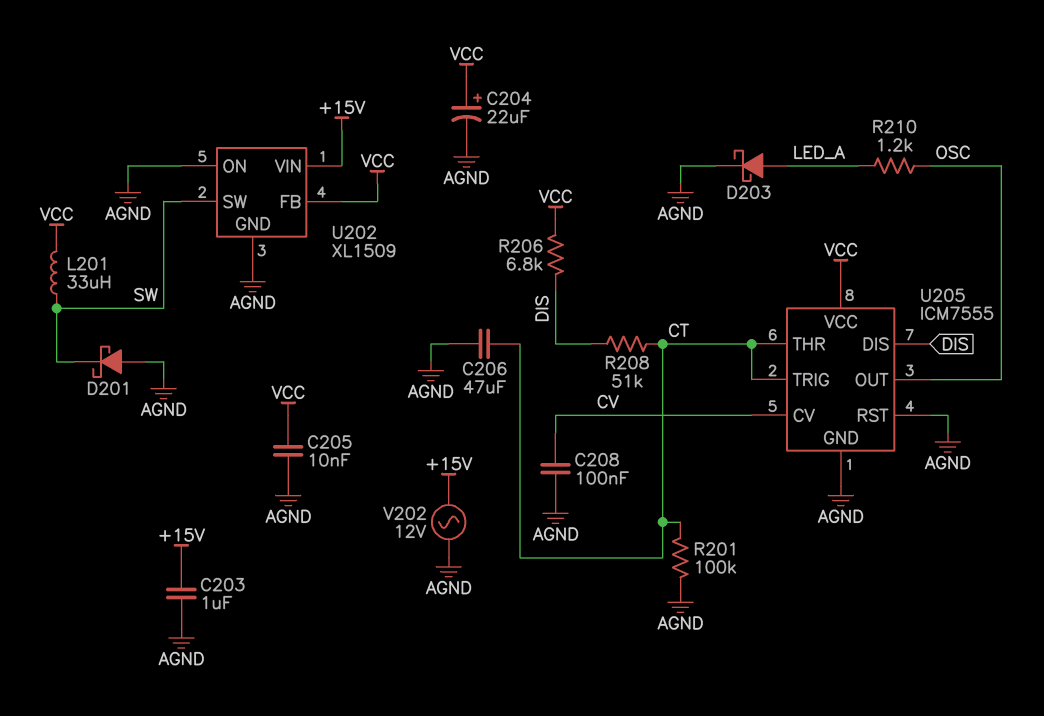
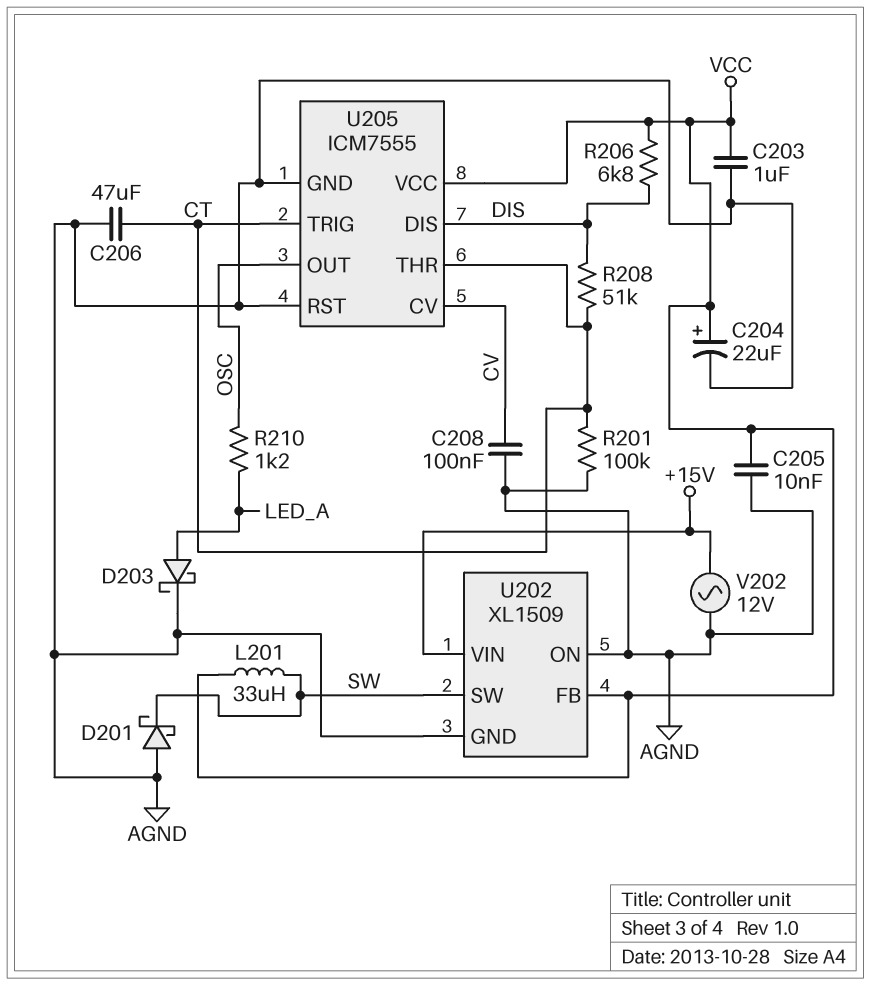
C203: 1uF (+15V, AGND) -> 1uF (AGND, VCC)

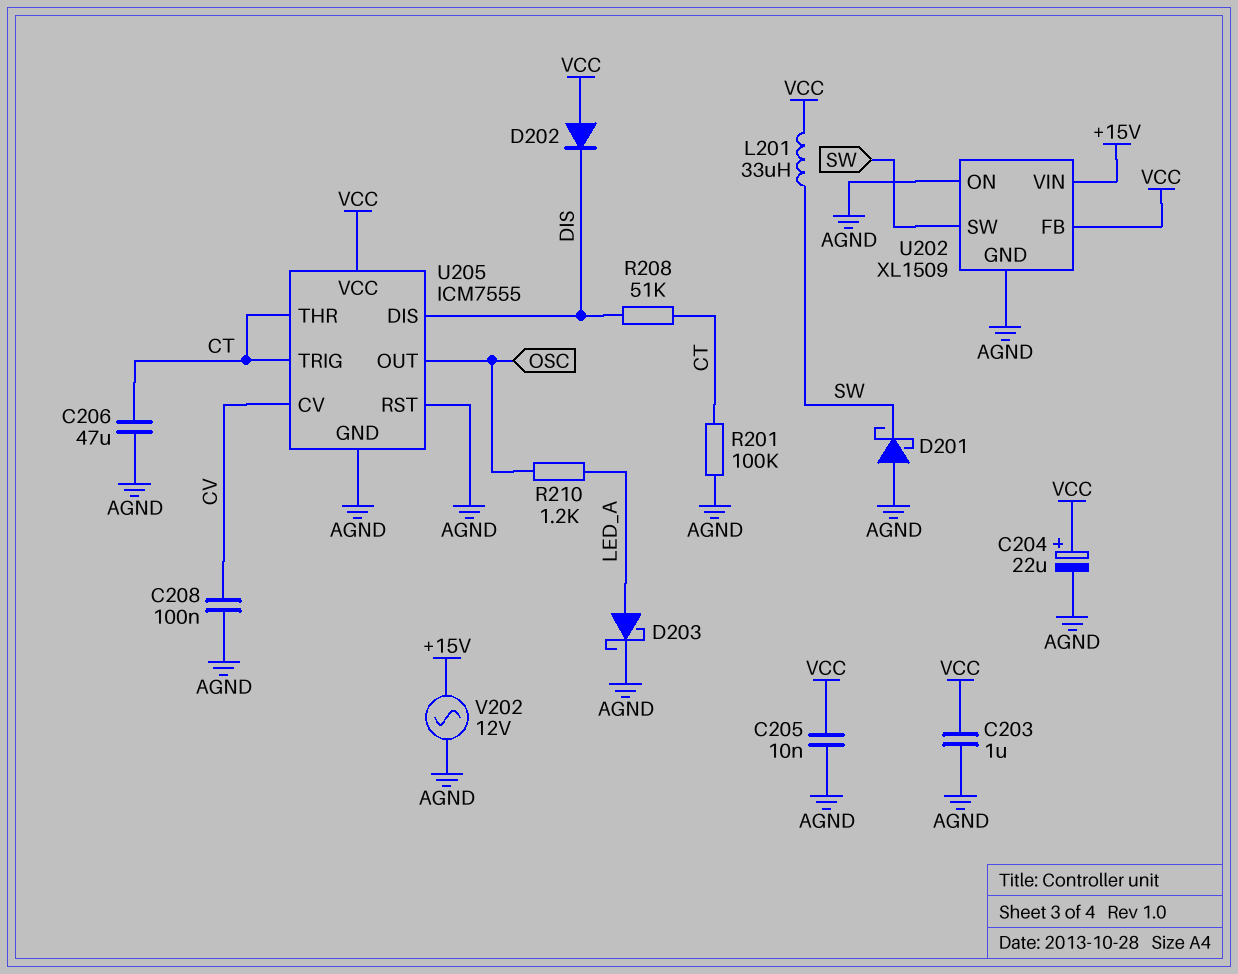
D202: none -> diode (A VCC, K DIS)
R206: 6.8k (DIS, VCC) -> none

